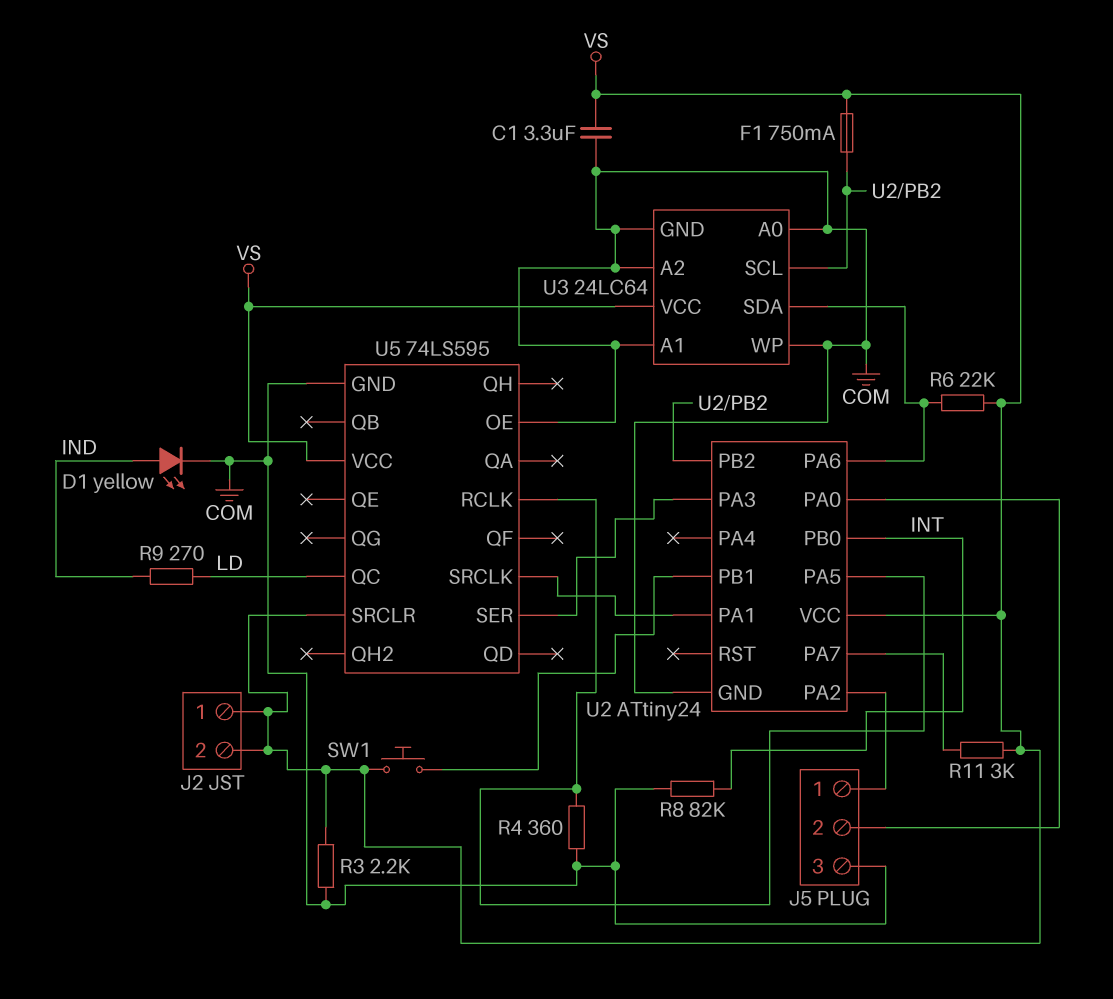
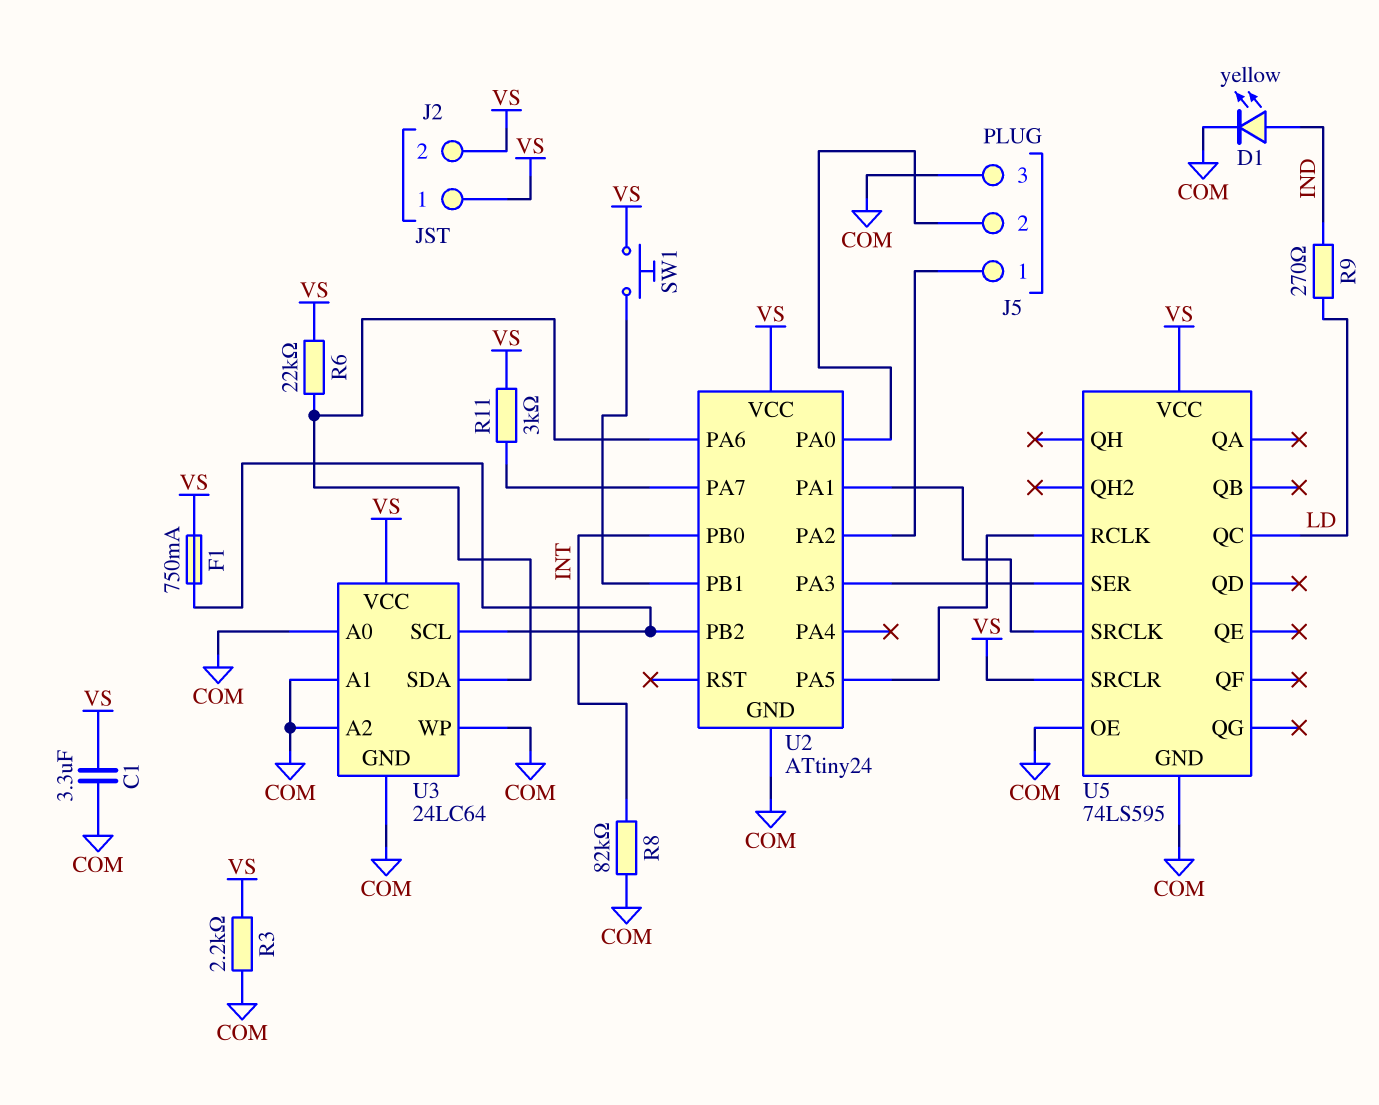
R4: 360 (COM, U2/PA5) -> none

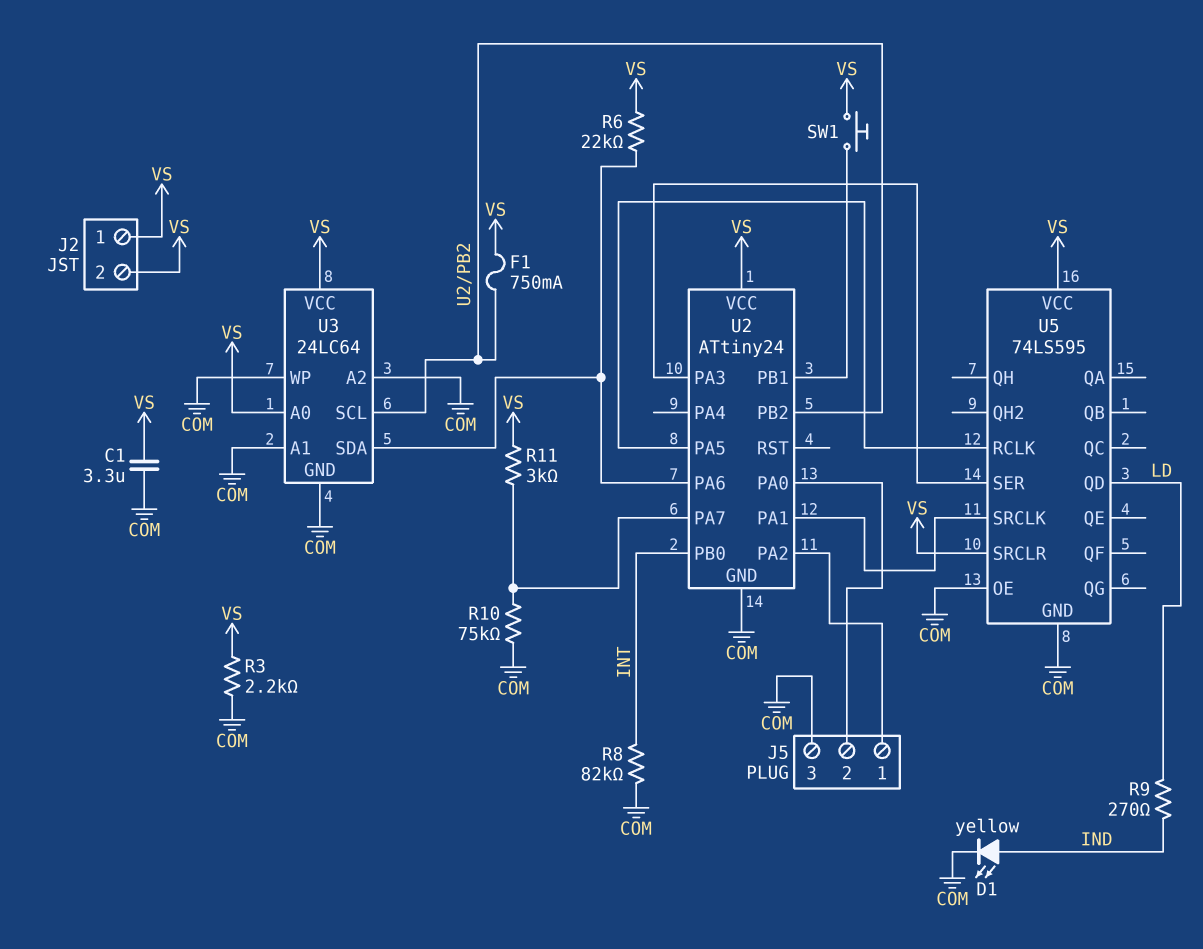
R10: none -> 75k (COM, U2/PA7)
U3 pin A0: COM -> VS
U5 pin QC: LD -> none
U5 pin QD: none -> LD

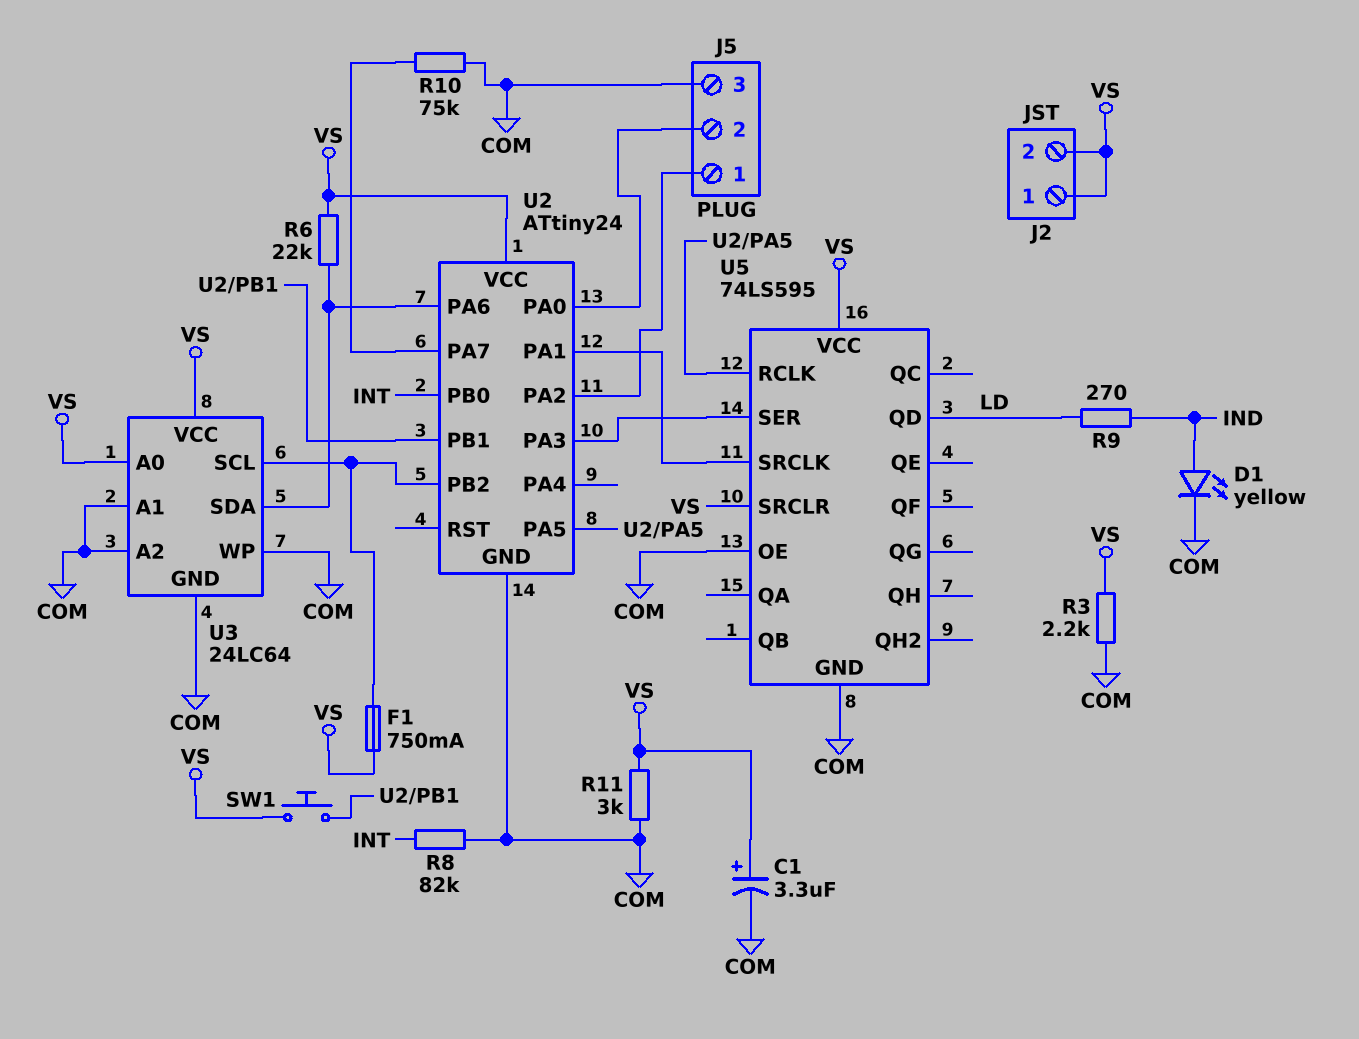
C1: 3.3uF (COM, VS) -> 3.3uF (plus VS, minus COM)
R11: 3k (U2/PA7, VS) -> 3k (COM, VS)

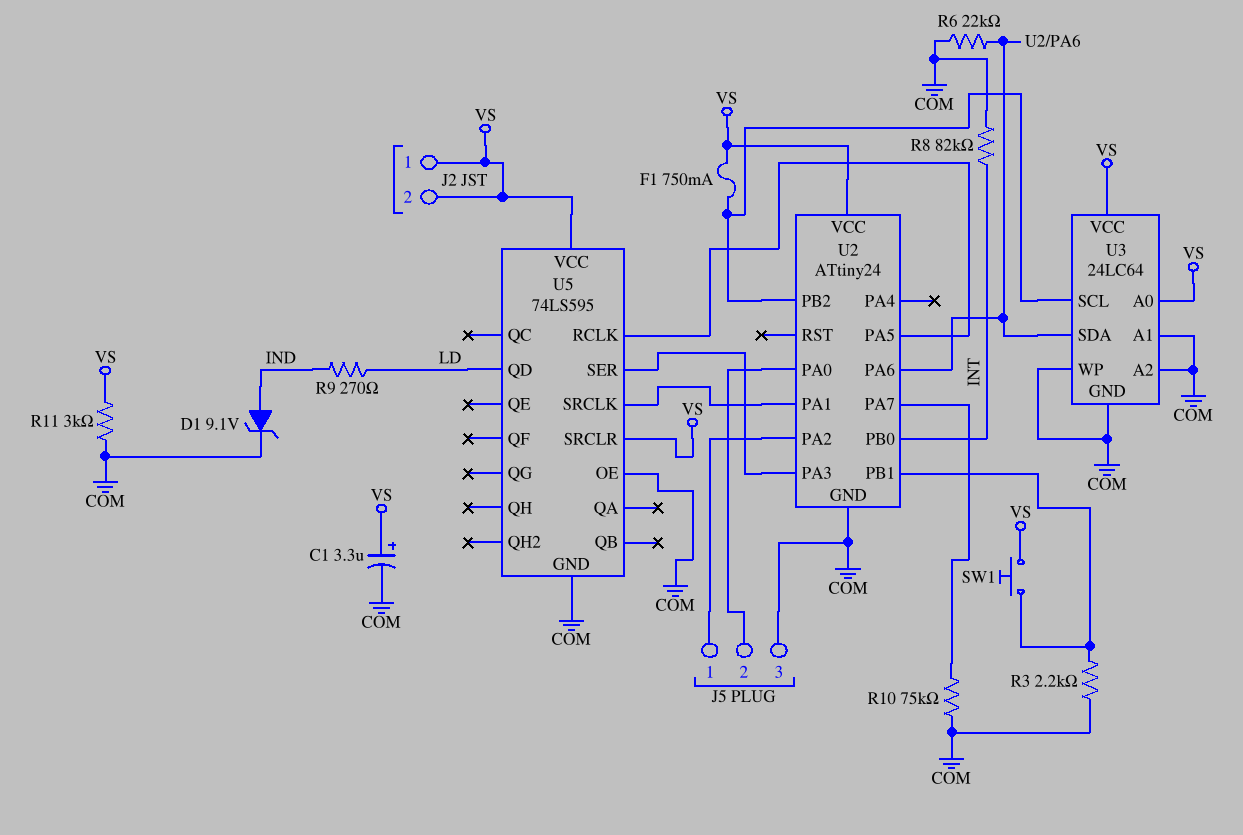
D1: LED yellow (A IND, K COM) -> zener 9.1V (A IND, K COM)
R3: 2.2k (COM, VS) -> 2.2k (COM, U2/PB1)
R6: 22k (U2/PA6, VS) -> 22k (COM, U2/PA6)

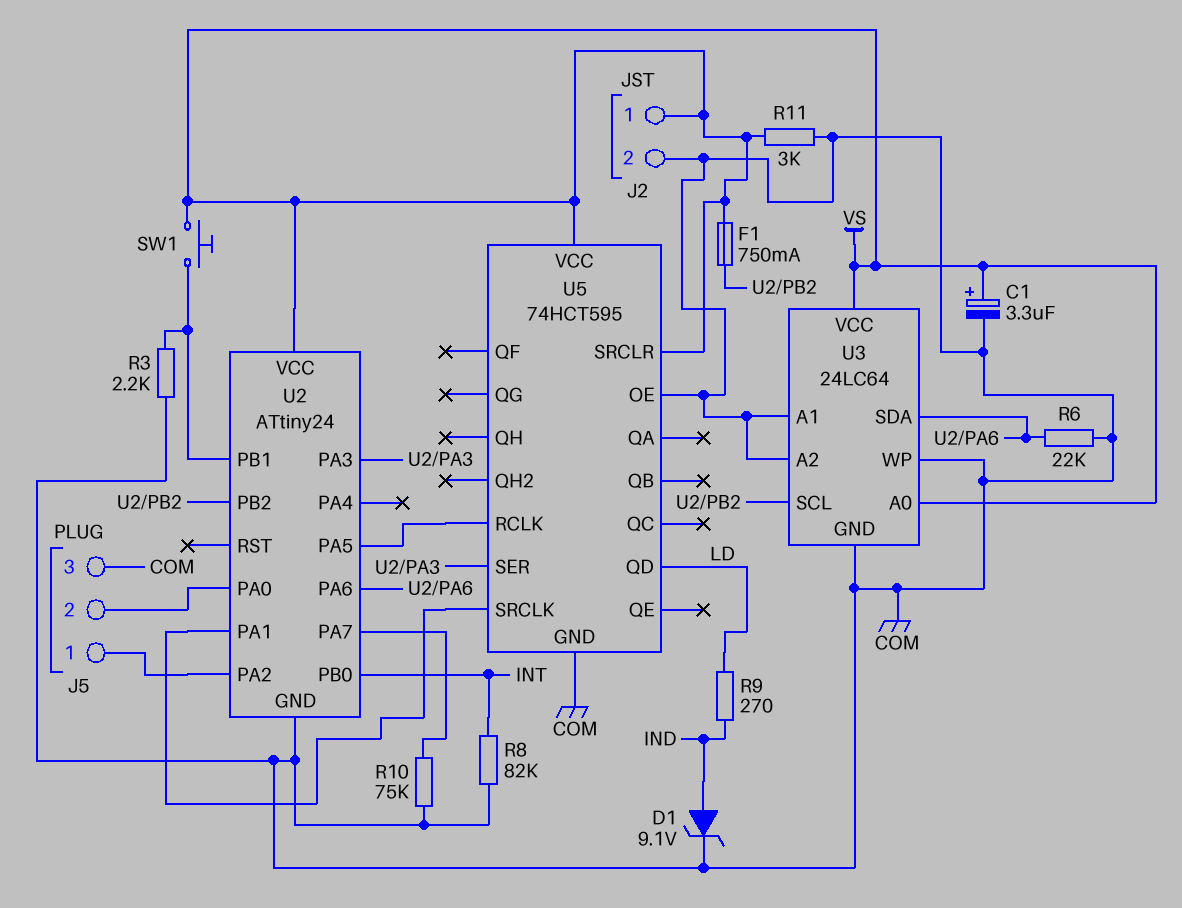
J2 pin 2: VS -> COM
U5: 74LS595 -> 74HCT595

